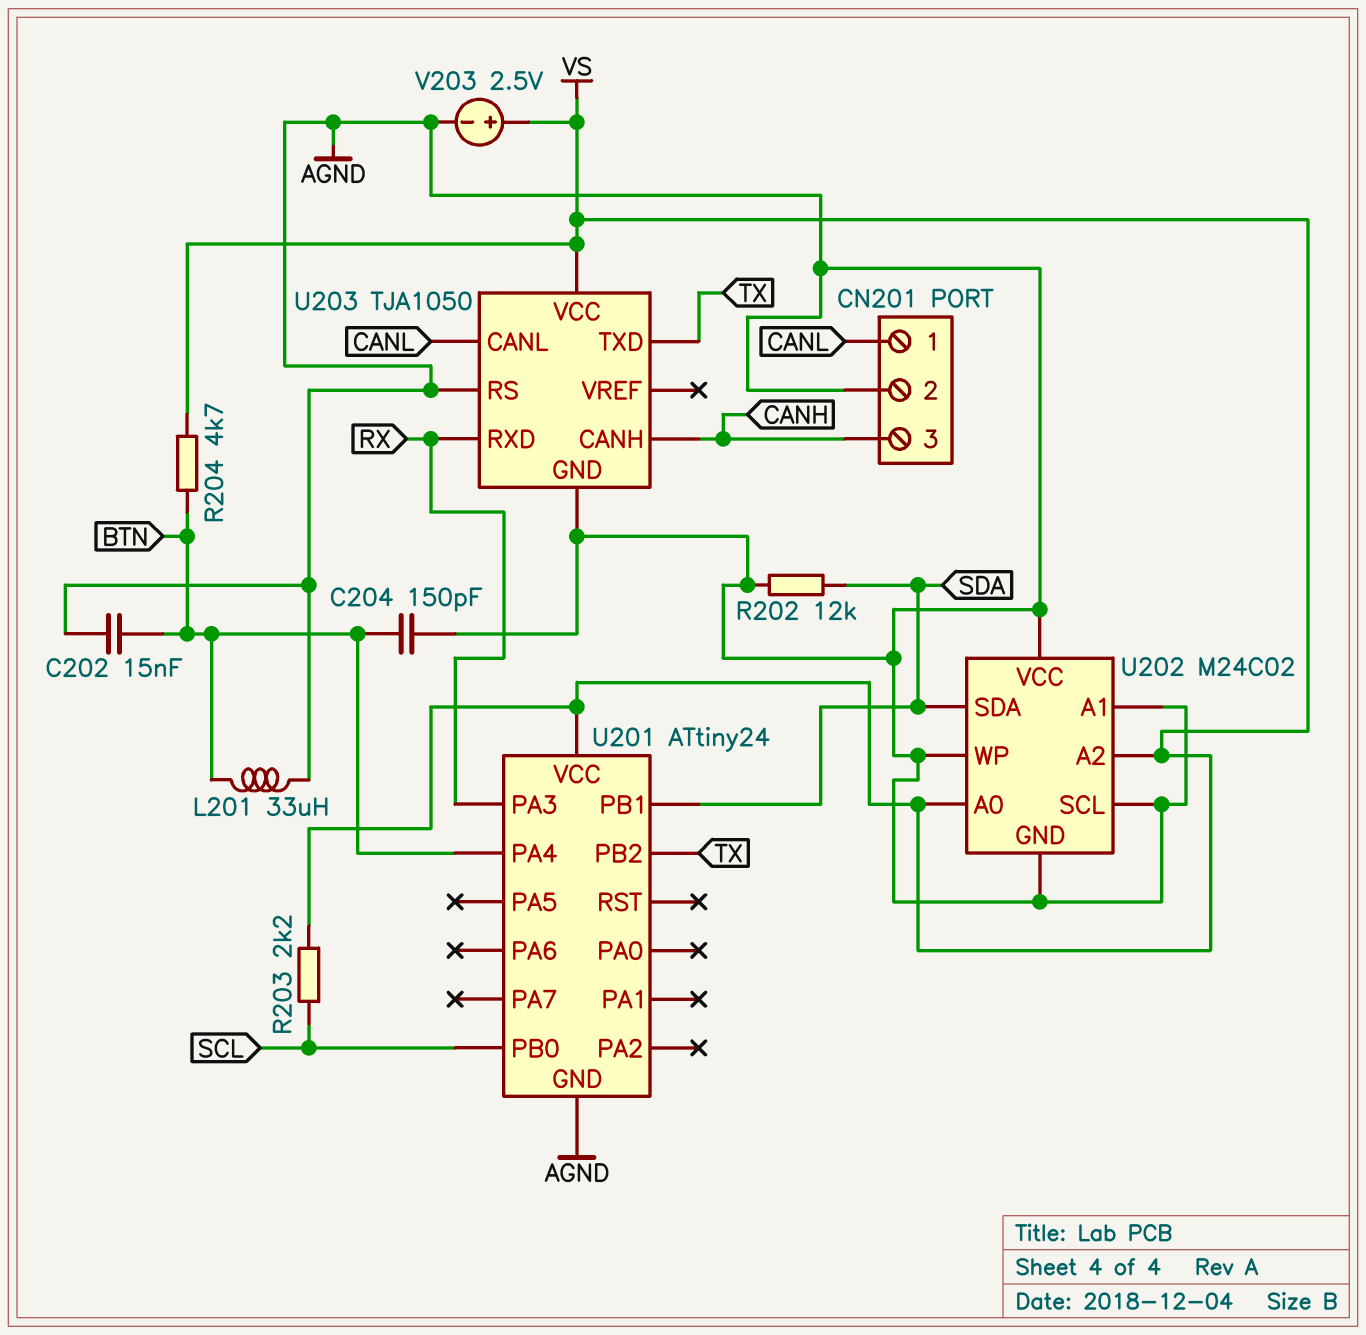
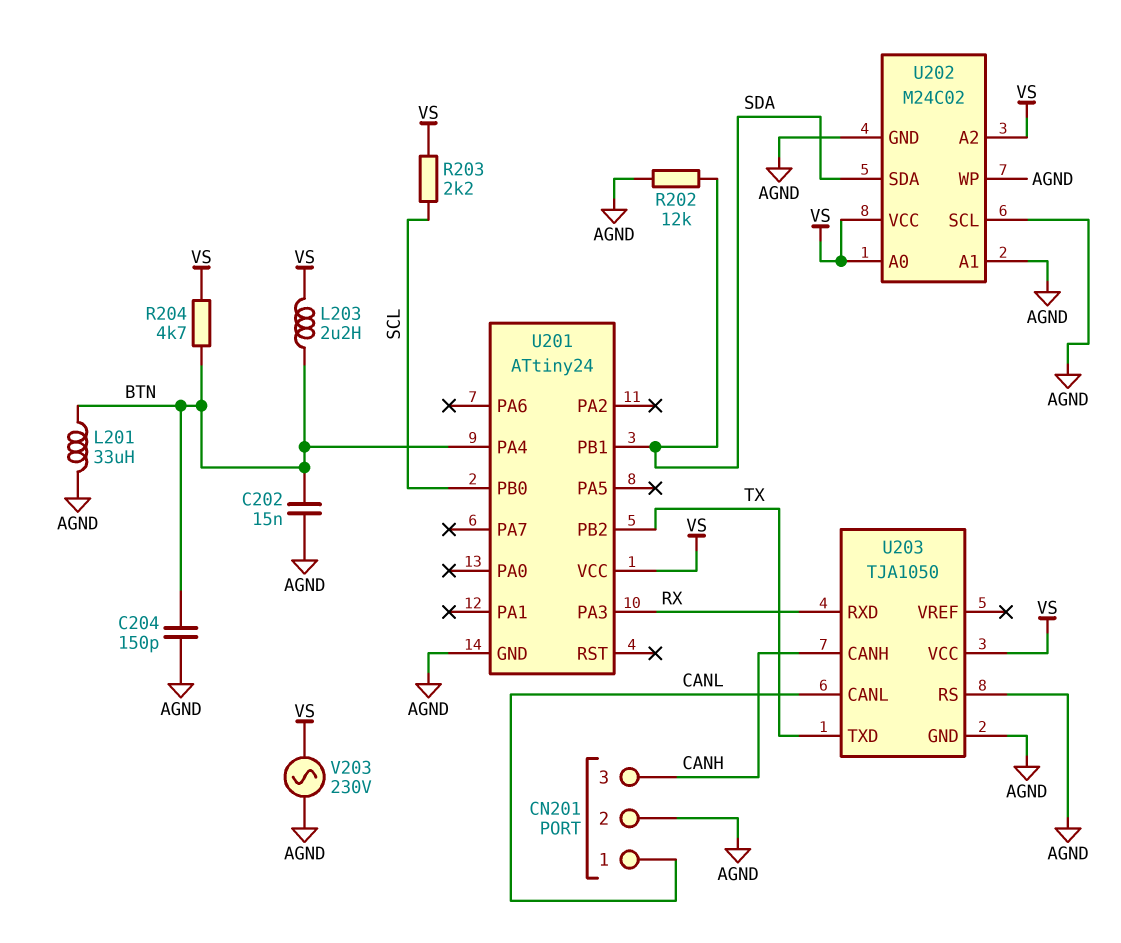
L203: none -> 2.2uH (BTN, VS)
U202 pin VCC: AGND -> VS
V203: 2.5V (plus VS, minus AGND) -> AC 230V (AGND, VS)

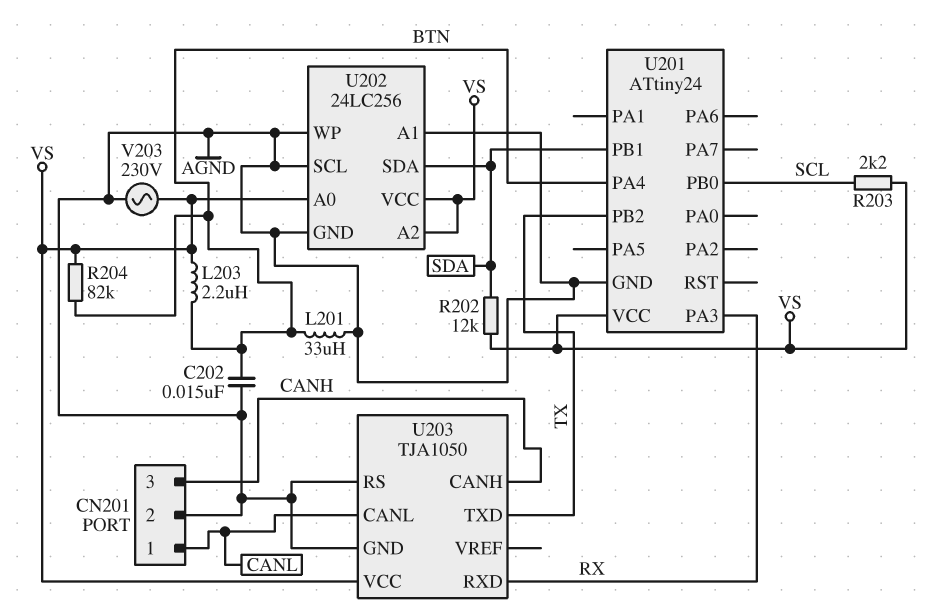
C204: 150pF (AGND, BTN) -> none
R202: 12k (AGND, SDA) -> 12k (SDA, VS)
R204: 4.7k (BTN, VS) -> 82k (BTN, VS)
U202: M24C02 -> 24LC256

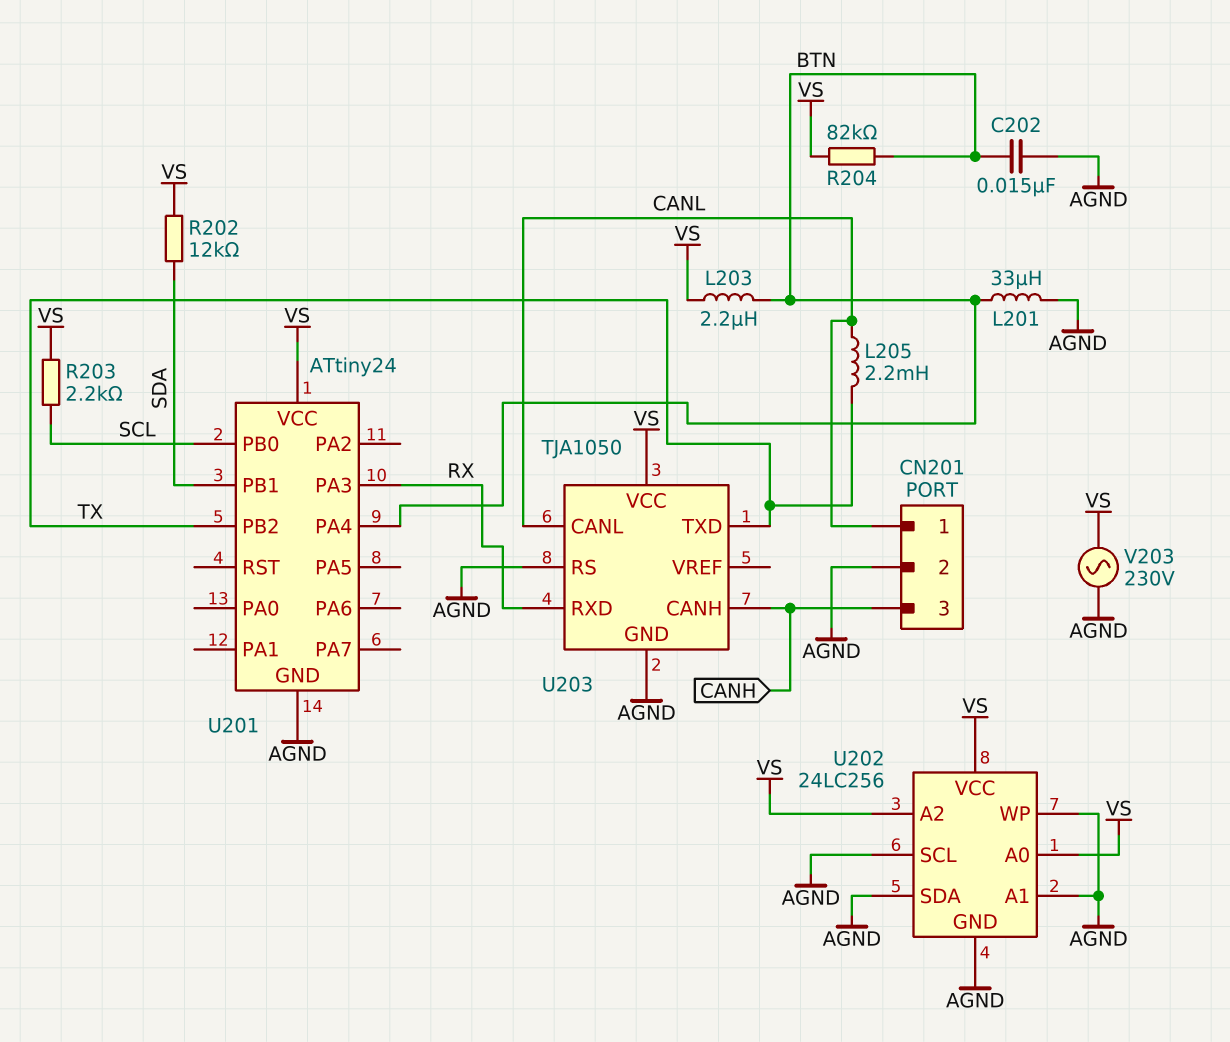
L205: none -> 2.2mH (CANL, TX)
U202 pin SDA: SDA -> AGND

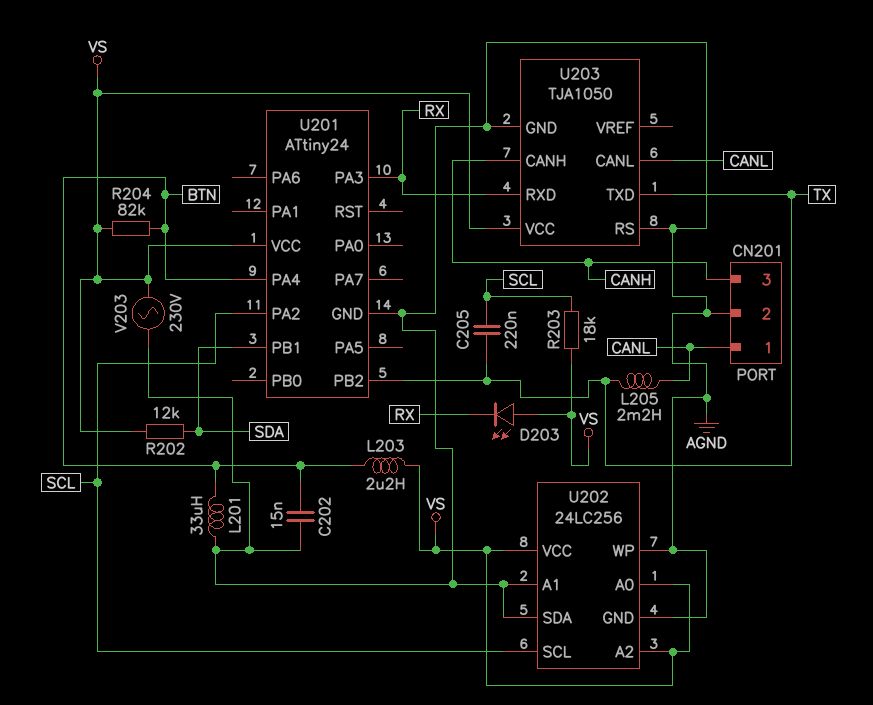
C205: none -> 220nF (SCL, TX)
D203: none -> LED (A VS, K RX)
R203: 2.2k (SCL, VS) -> 18k (SCL, VS)
U201 pin PA2: none -> SCL
U201 pin PB0: SCL -> none
U202 pin SCL: AGND -> SCL

